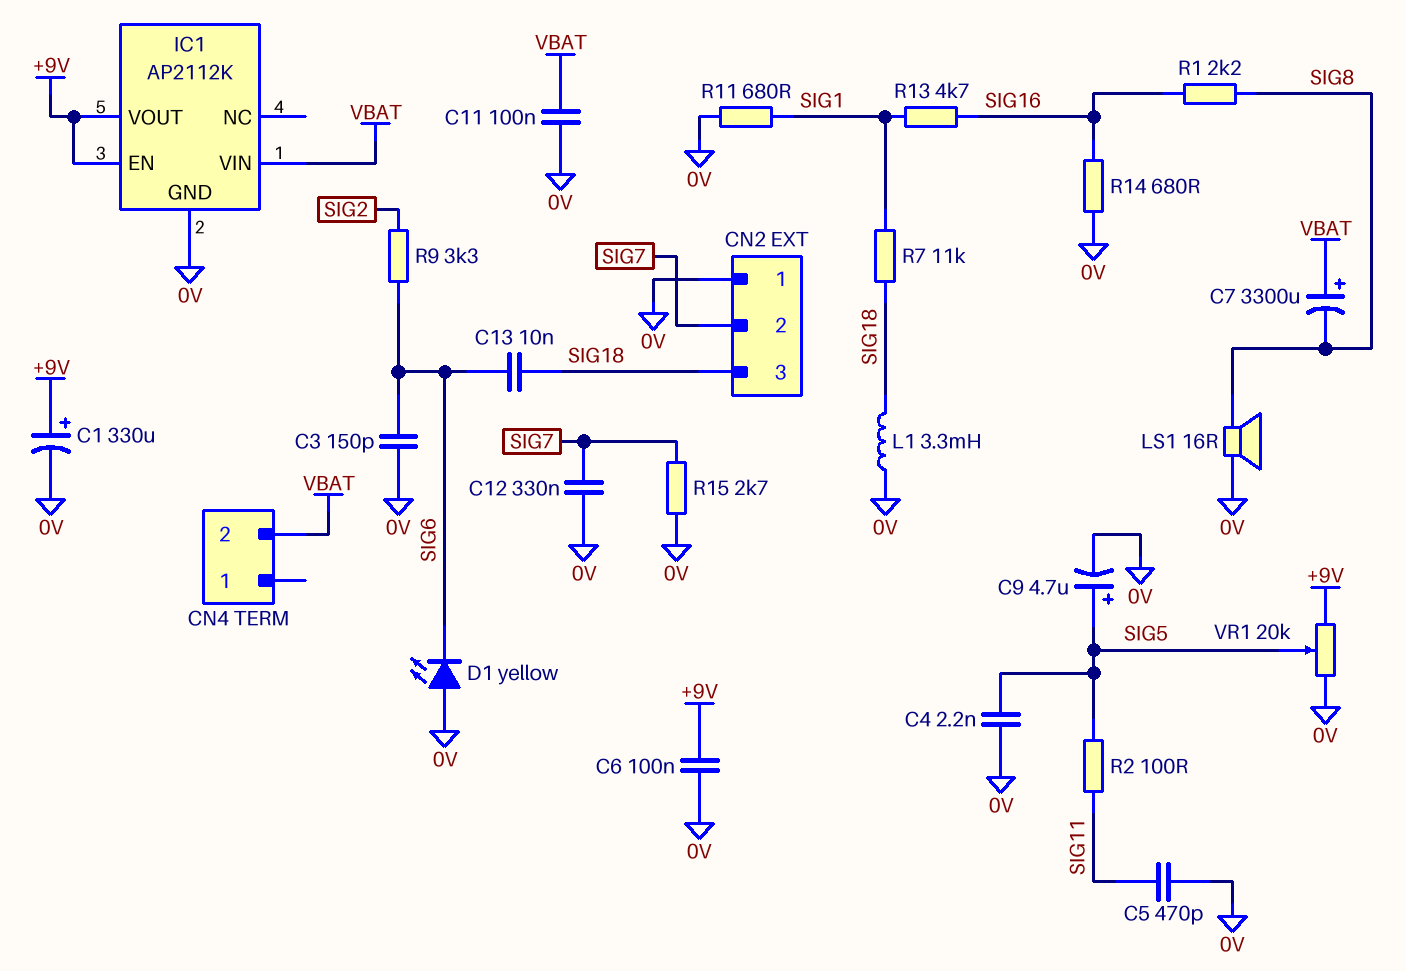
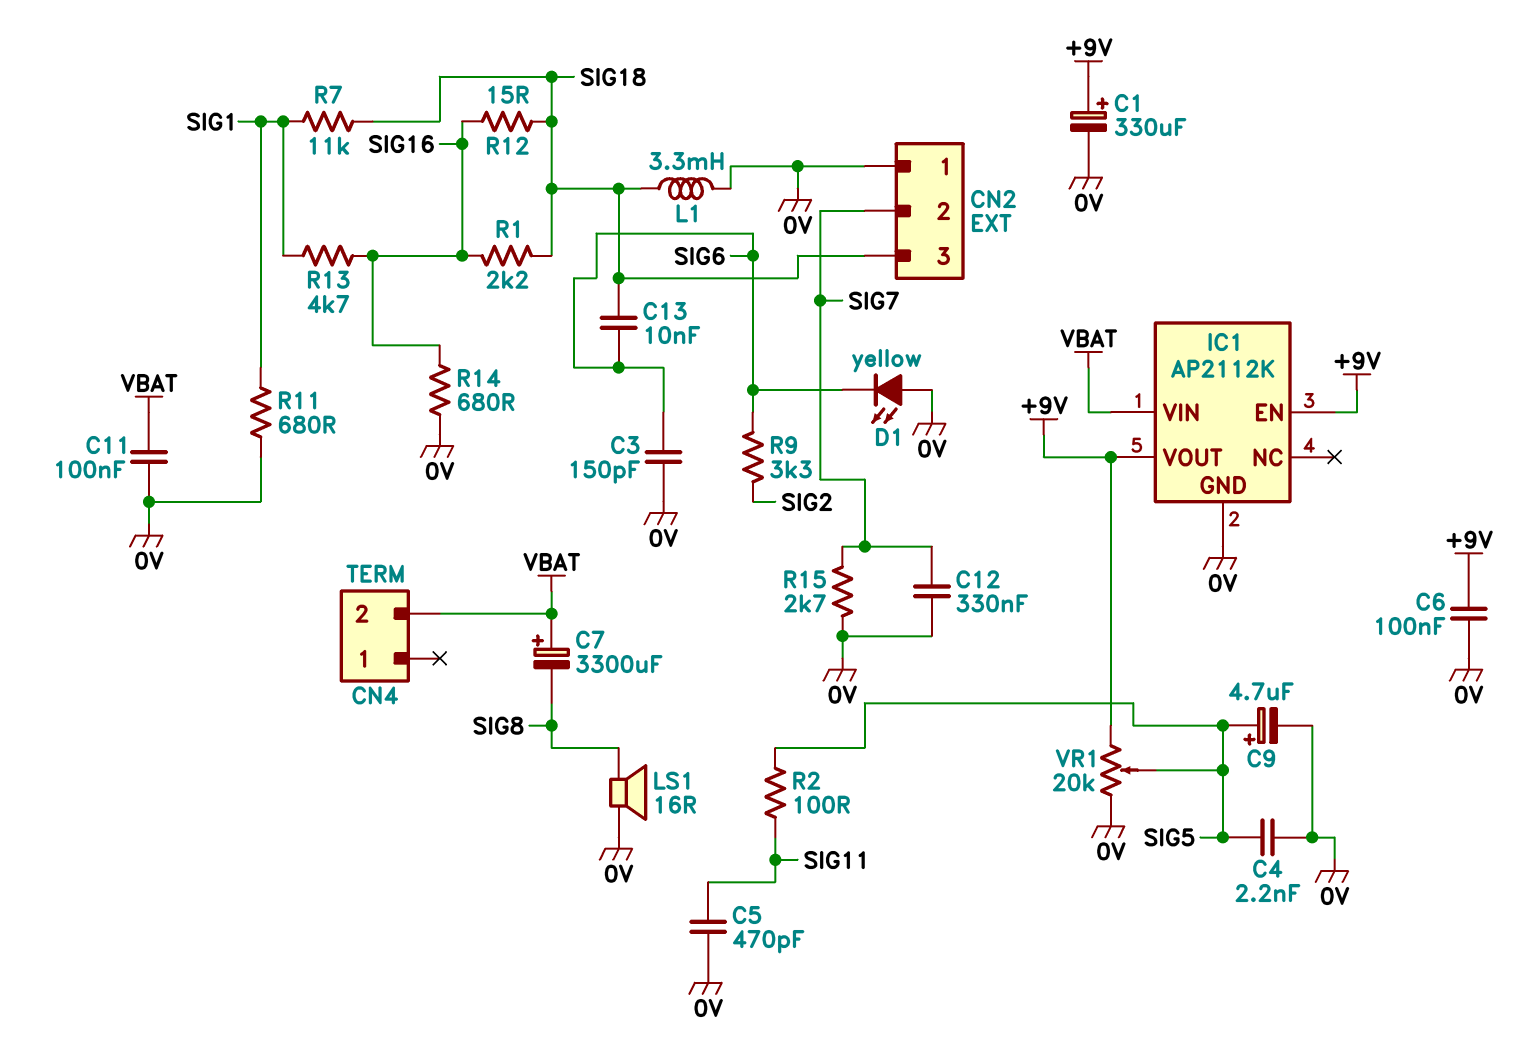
R1: 2.2k (SIG8, SIG16) -> 2.2k (SIG16, SIG18)
R12: none -> 15 (SIG16, SIG18)

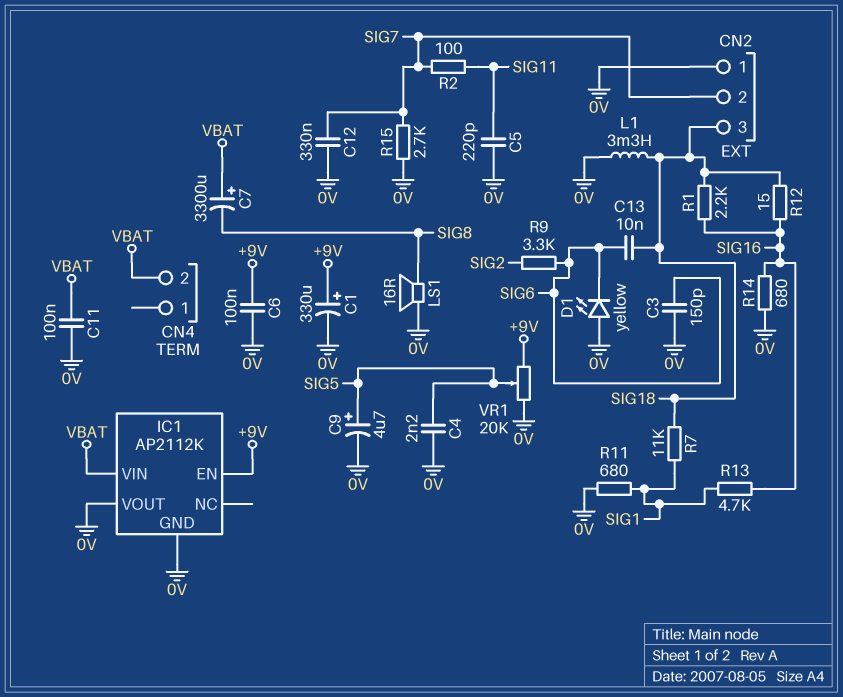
C5: 470pF (0V, SIG11) -> 220pF (0V, SIG11)
IC1 pin VOUT: +9V -> 0V
R2: 100 (SIG5, SIG11) -> 100 (SIG7, SIG11)

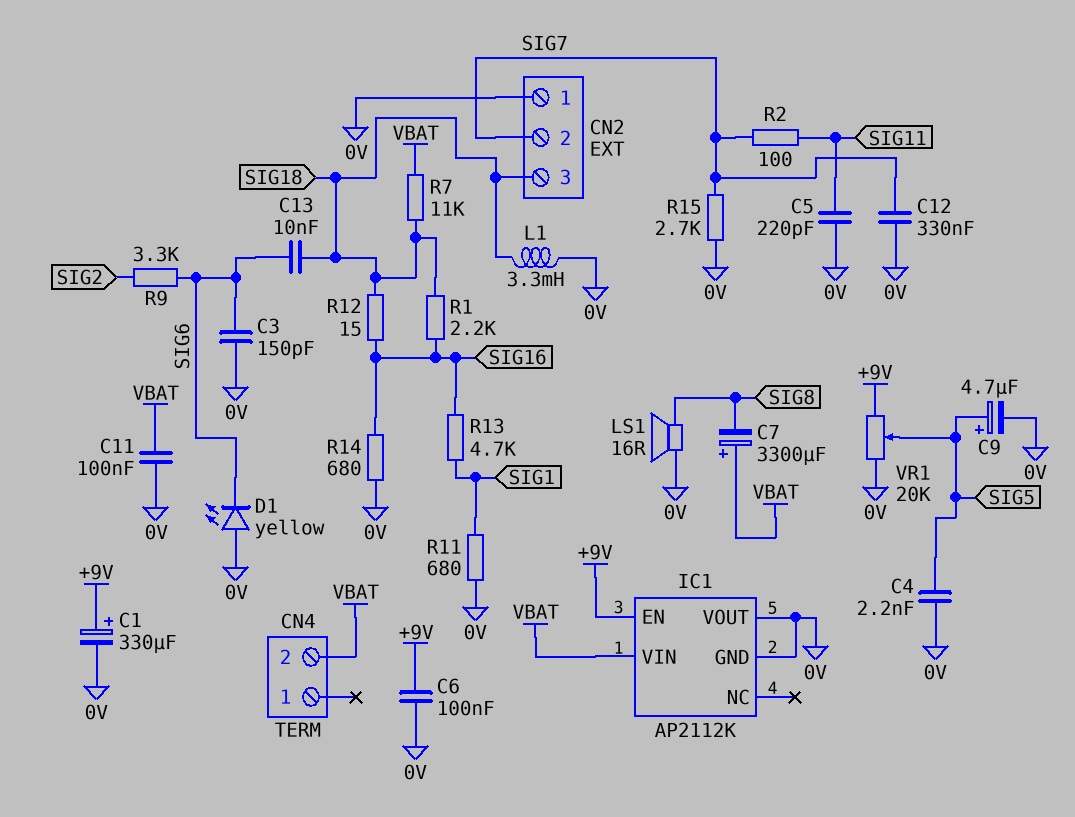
R7: 11k (SIG1, SIG18) -> 11k (SIG18, VBAT)

